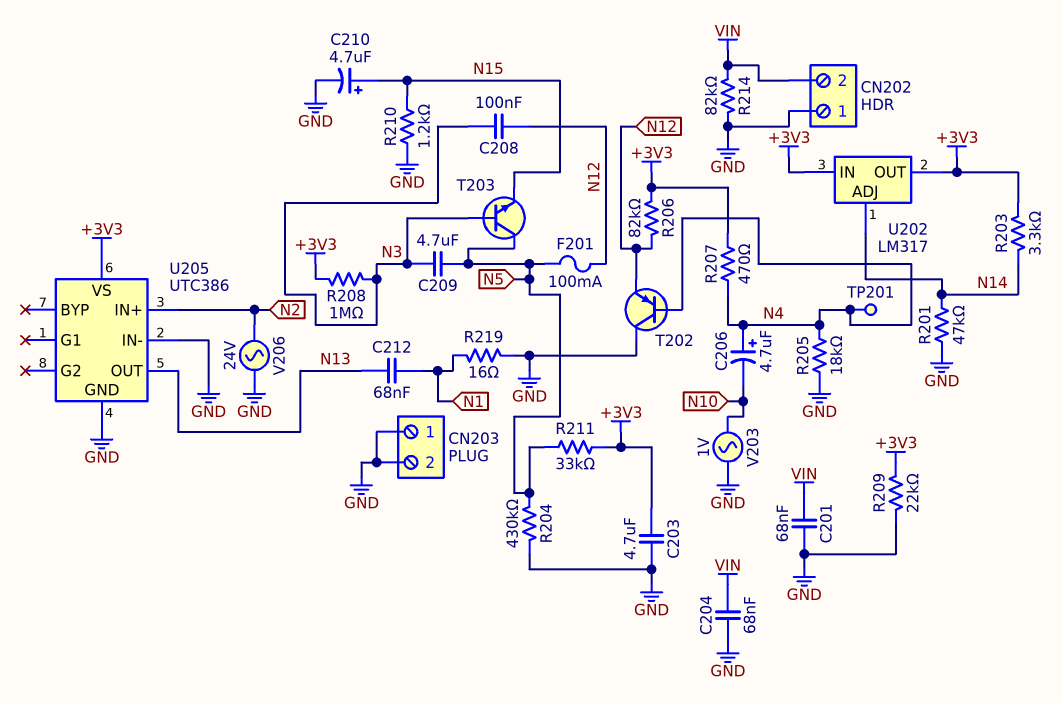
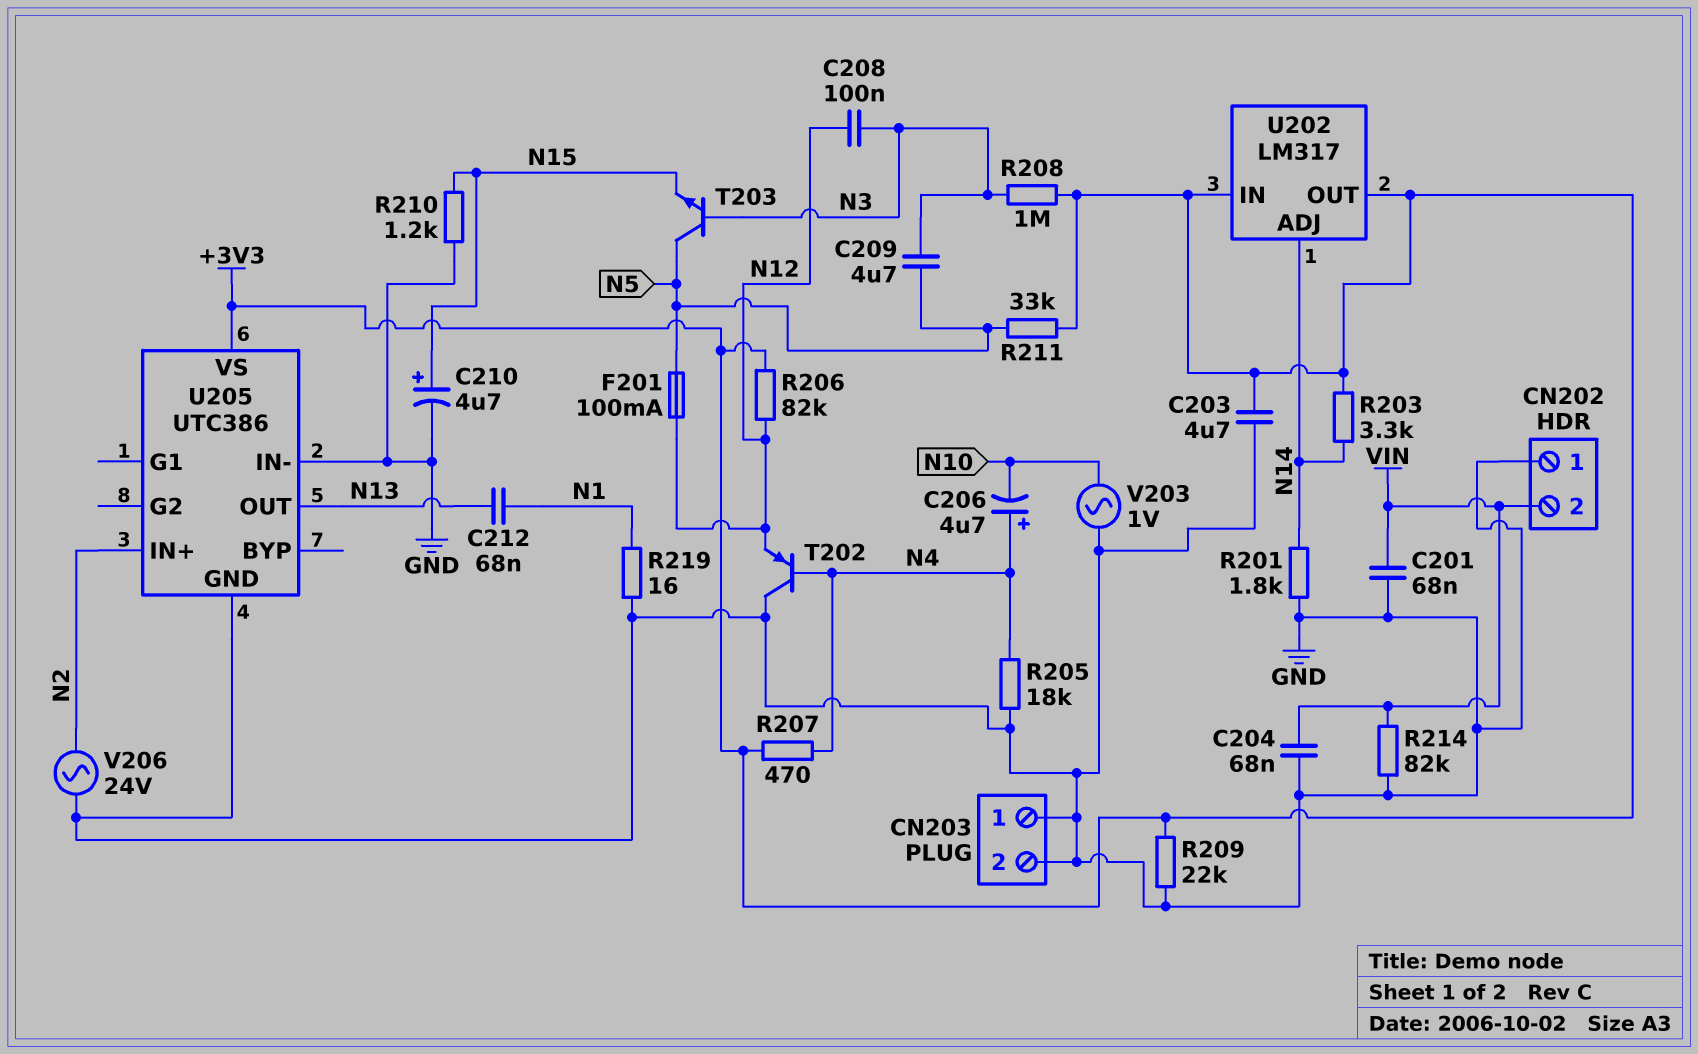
R201: 47k (GND, N14) -> 1.8k (GND, N14)
R204: 430k (GND, N5) -> none
TP201: test point (N4) -> none

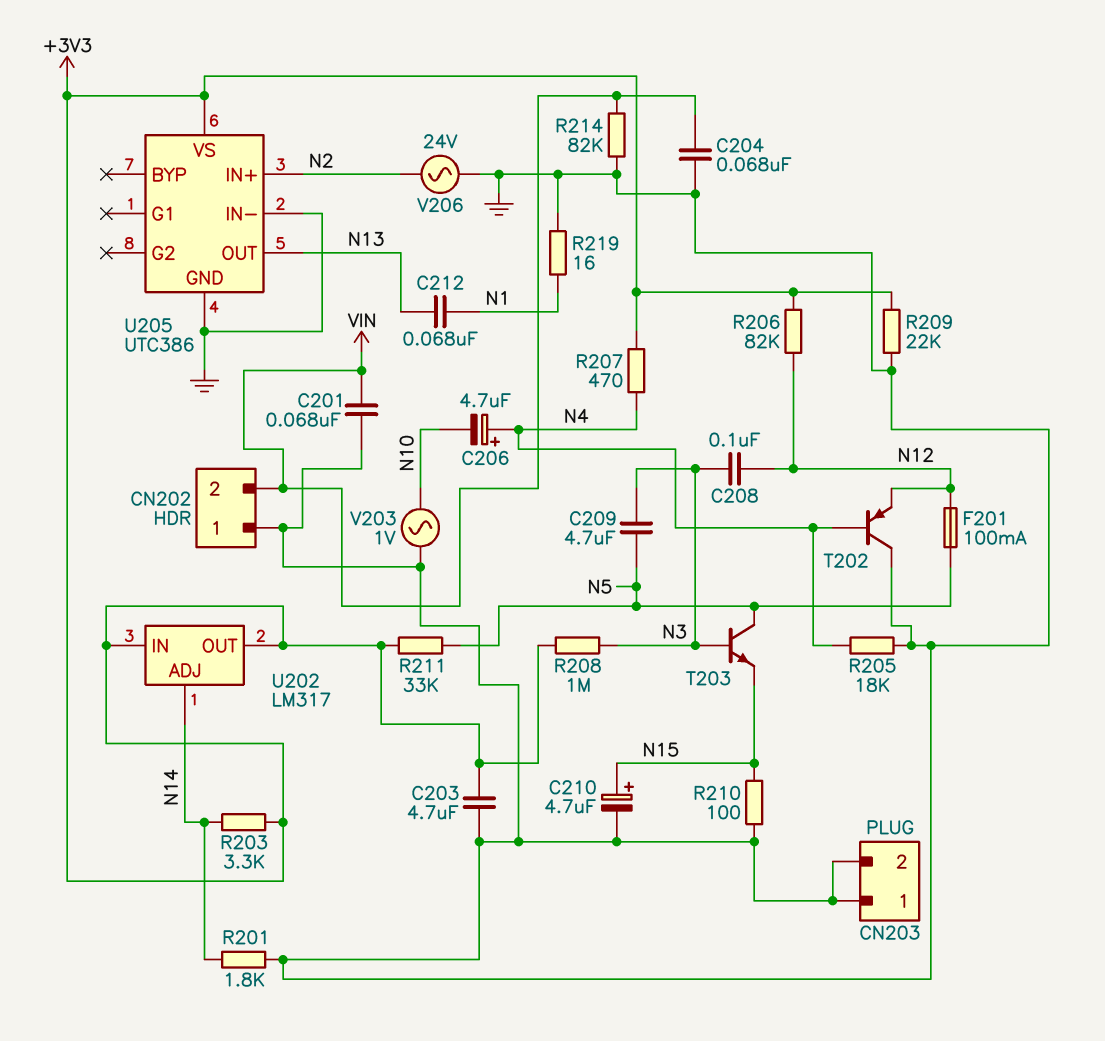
R210: 1.2k (GND, N15) -> 100 (GND, N15)

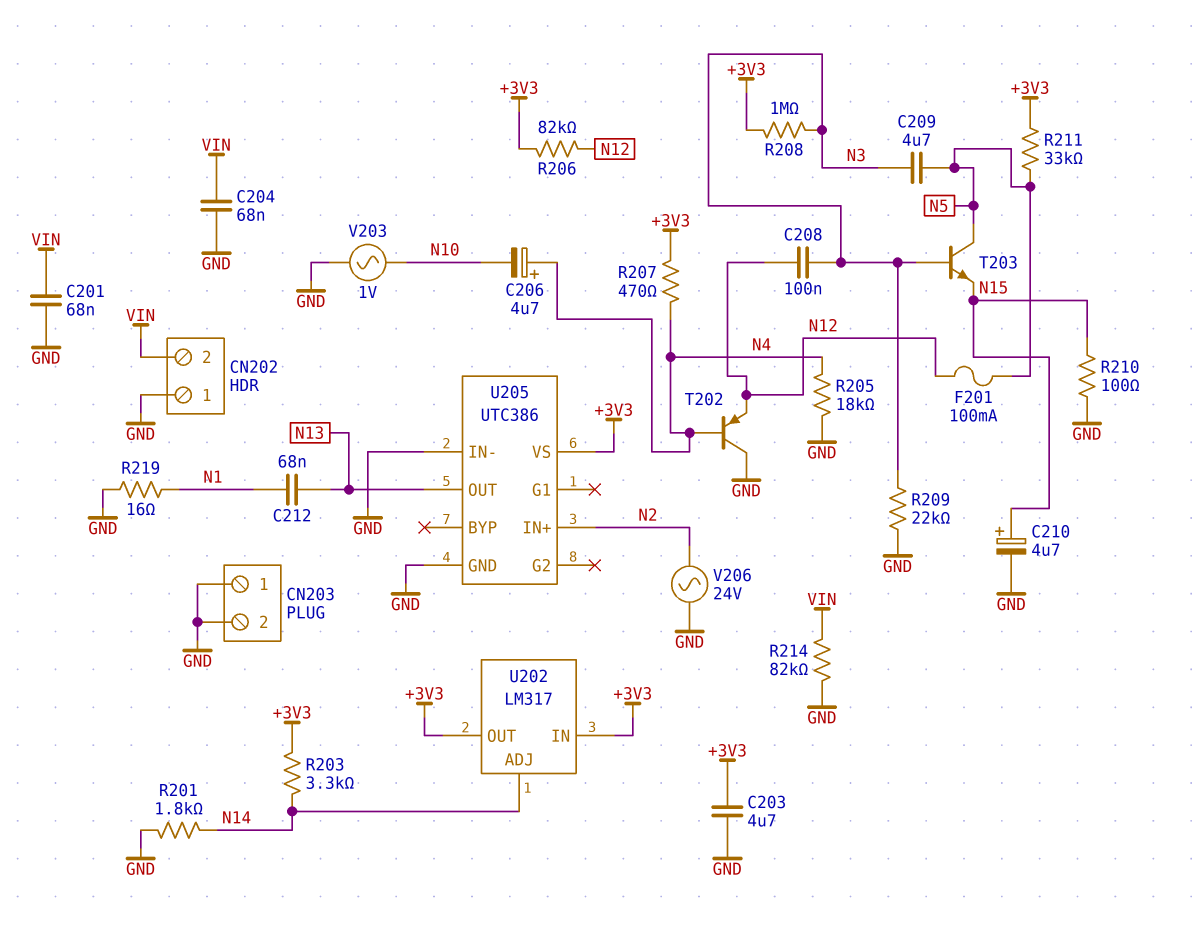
R209: 22k (+3V3, GND) -> 22k (GND, N3)

